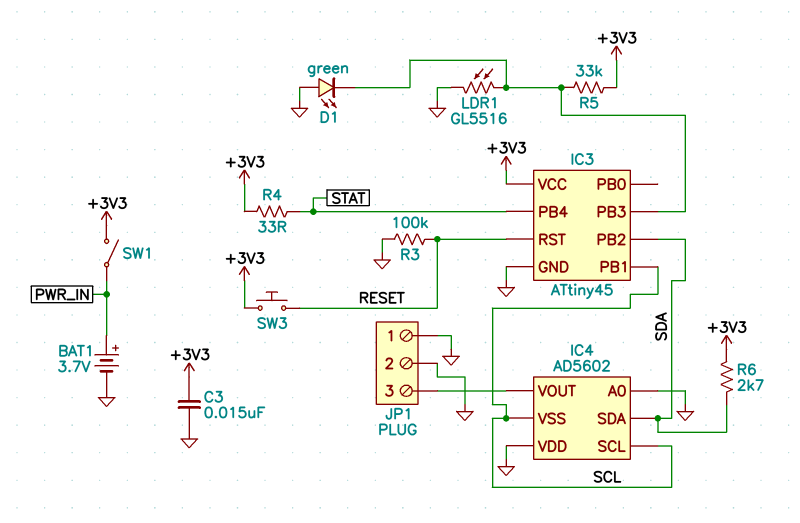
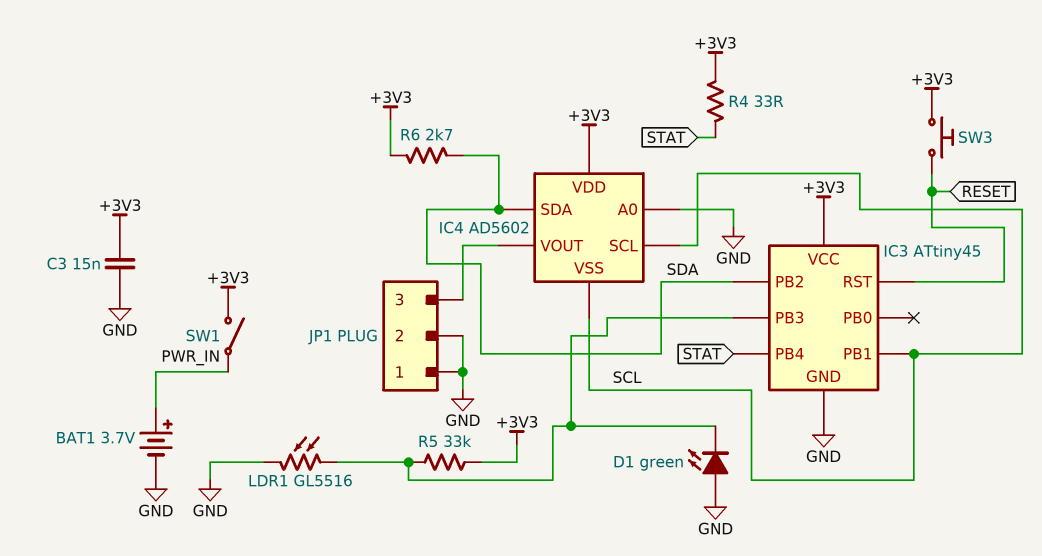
IC4 pin VDD: GND -> +3V3
R3: 100k (GND, RESET) -> none

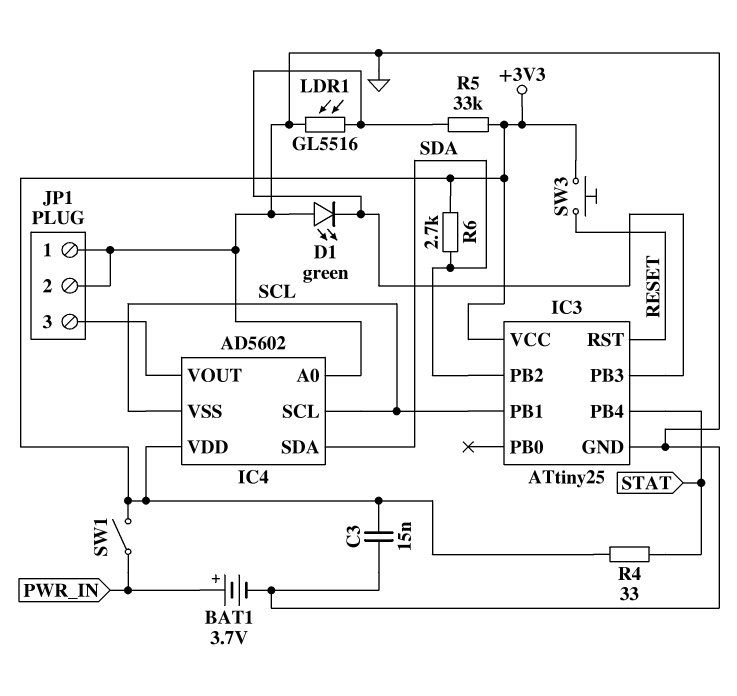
IC3: ATtiny45 -> ATtiny25

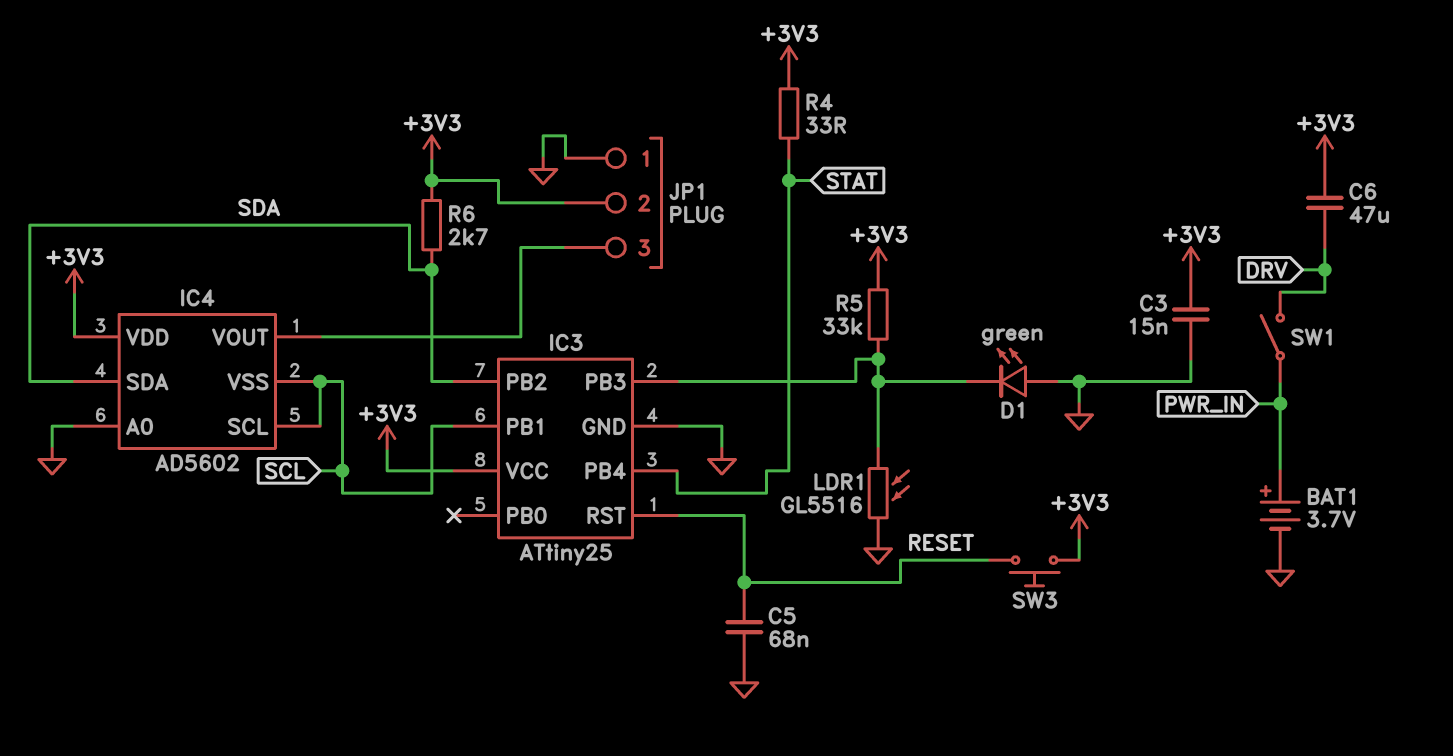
C5: none -> 68nF (GND, RESET)
C6: none -> 47uF (+3V3, DRV)
JP1 pin 2: GND -> +3V3
SW1: switch (+3V3, PWR_IN) -> switch (DRV, PWR_IN)

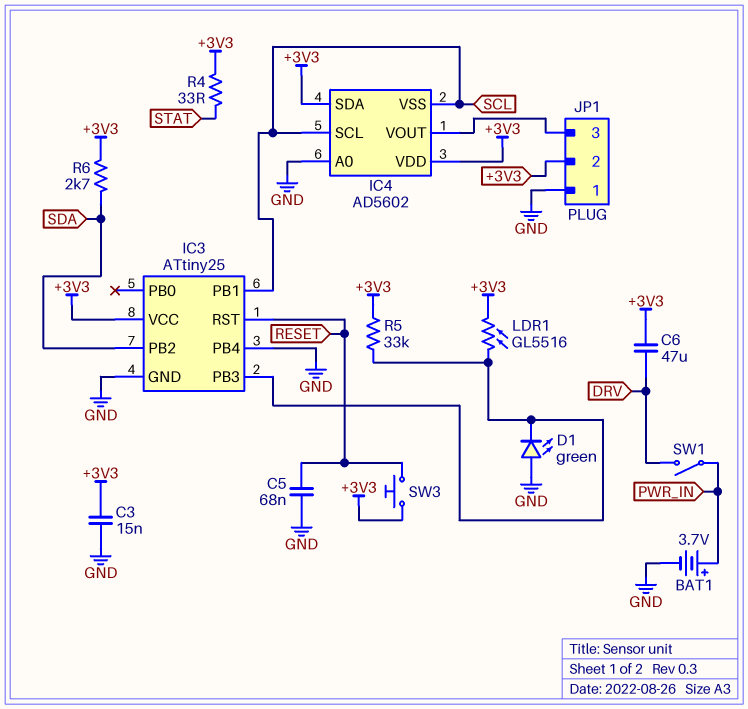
IC3 pin PB4: STAT -> GND
IC4 pin SDA: SDA -> +3V3
LDR1: GL5516 (GND, IC3/PB3) -> GL5516 (+3V3, IC3/PB3)

